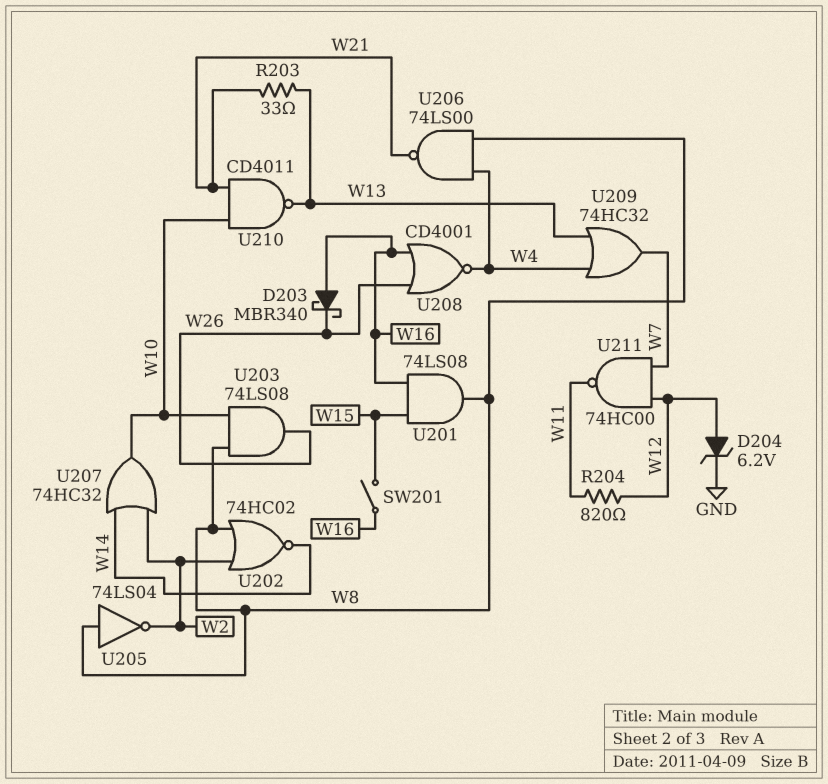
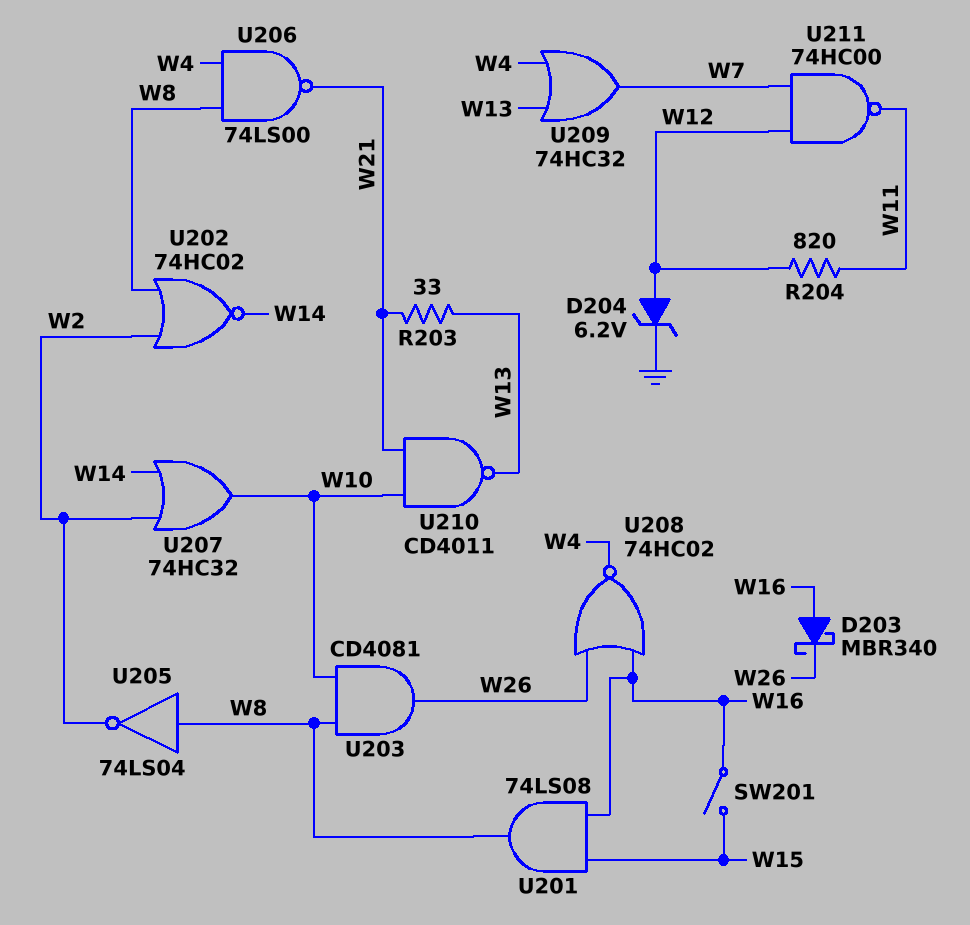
U203: AND 74LS08 (in W8, in W10, out W26) -> AND CD4081 (in W8, in W10, out W26)
U208: NOR CD4001 (in W16, in W26, out W4) -> NOR 74HC02 (in W16, in W26, out W4)

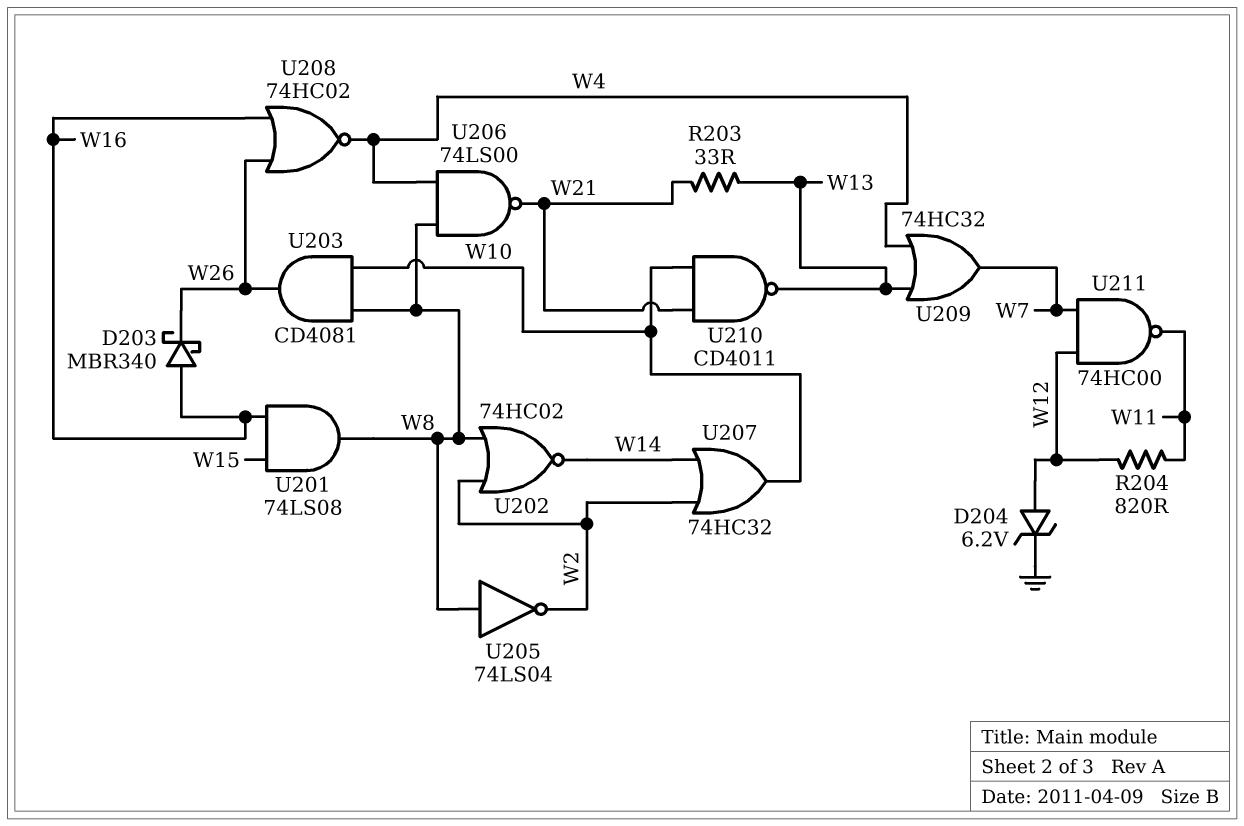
SW201: switch (W15, W16) -> none

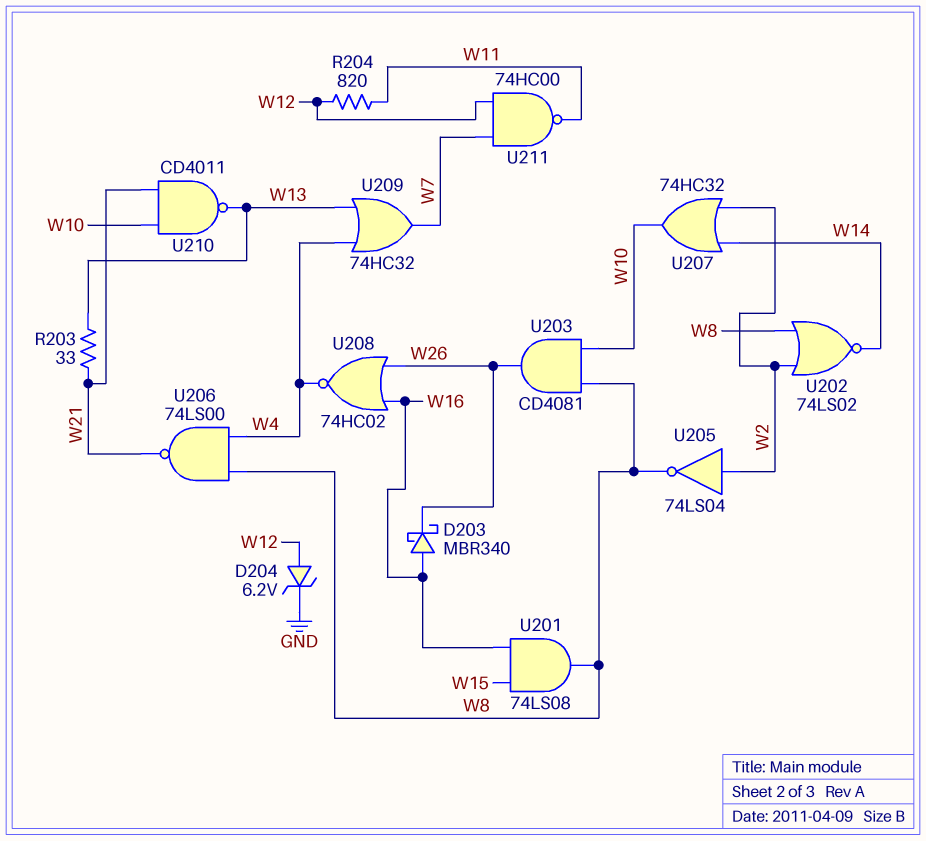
U202: NOR 74HC02 (in W2, in W8, out W14) -> NOR 74LS02 (in W2, in W8, out W14)
U205: NOT 74LS04 (in W8, out W2) -> NOT 74LS04 (in W2, out W8)

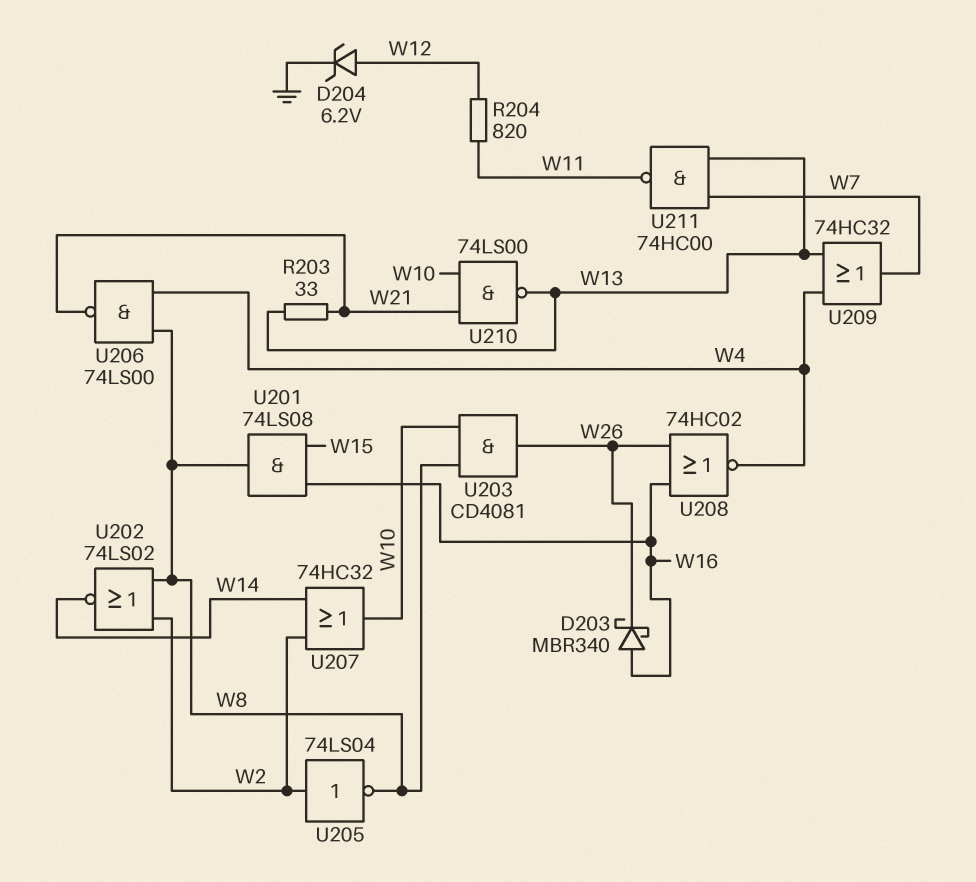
U210: NAND CD4011 (in W10, in W21, out W13) -> NAND 74LS00 (in W10, in W21, out W13)
U211: NAND 74HC00 (in W7, in W12, out W11) -> NAND 74HC00 (in W7, in W13, out W11)

